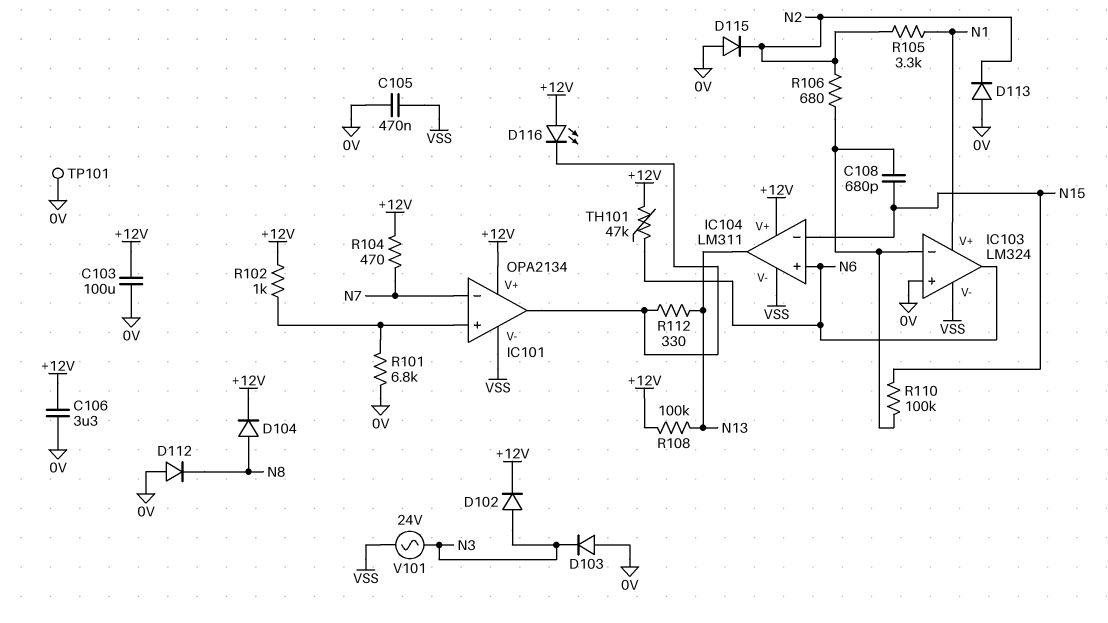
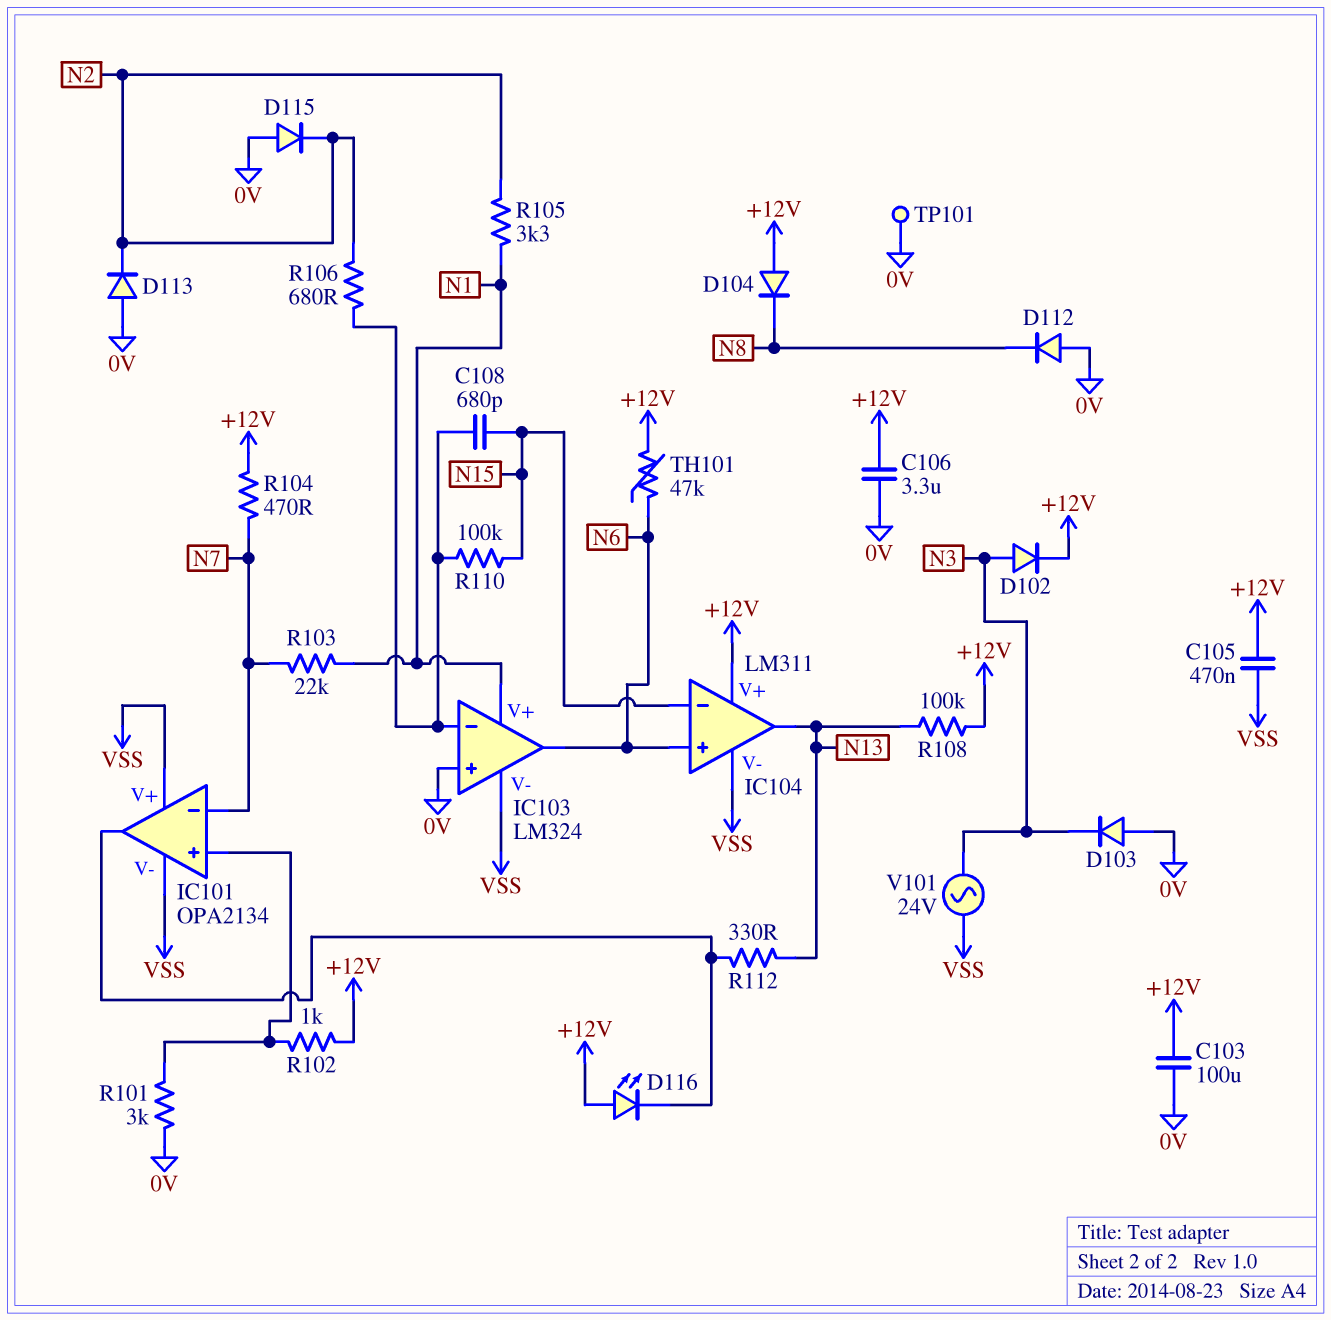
C105: 470nF (0V, VSS) -> 470nF (+12V, VSS)
D104: diode (A N8, K +12V) -> diode (A +12V, K N8)
IC101 pin V+: +12V -> VSS
R101: 6.8k (0V, IC101/in+) -> 3k (0V, IC101/in+)
R103: none -> 22k (N1, N7)

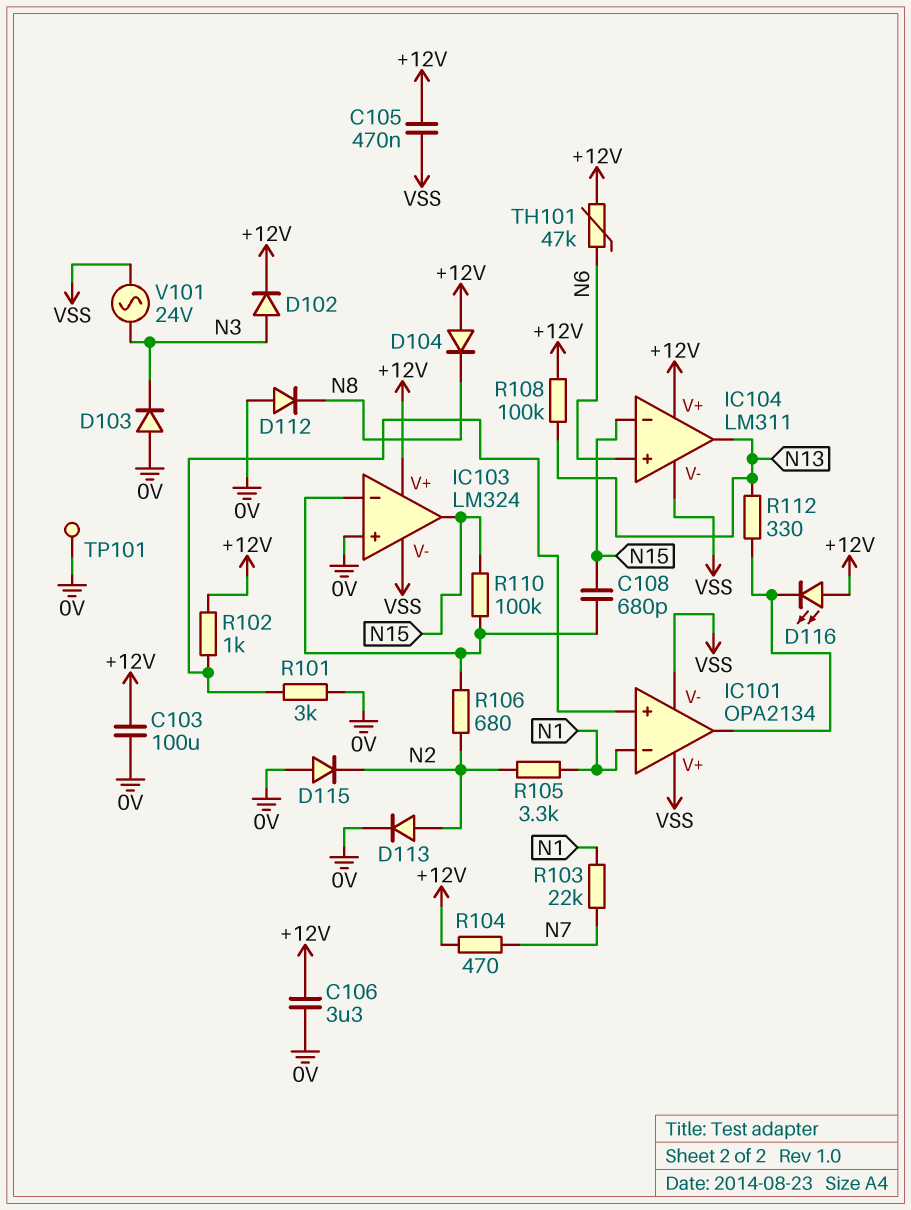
D113: diode (A 0V, K N2) -> diode (A N2, K 0V)
IC101 pin in-: N7 -> N1
IC103 pin V+: N1 -> +12V
IC103 pin out: N6 -> N15

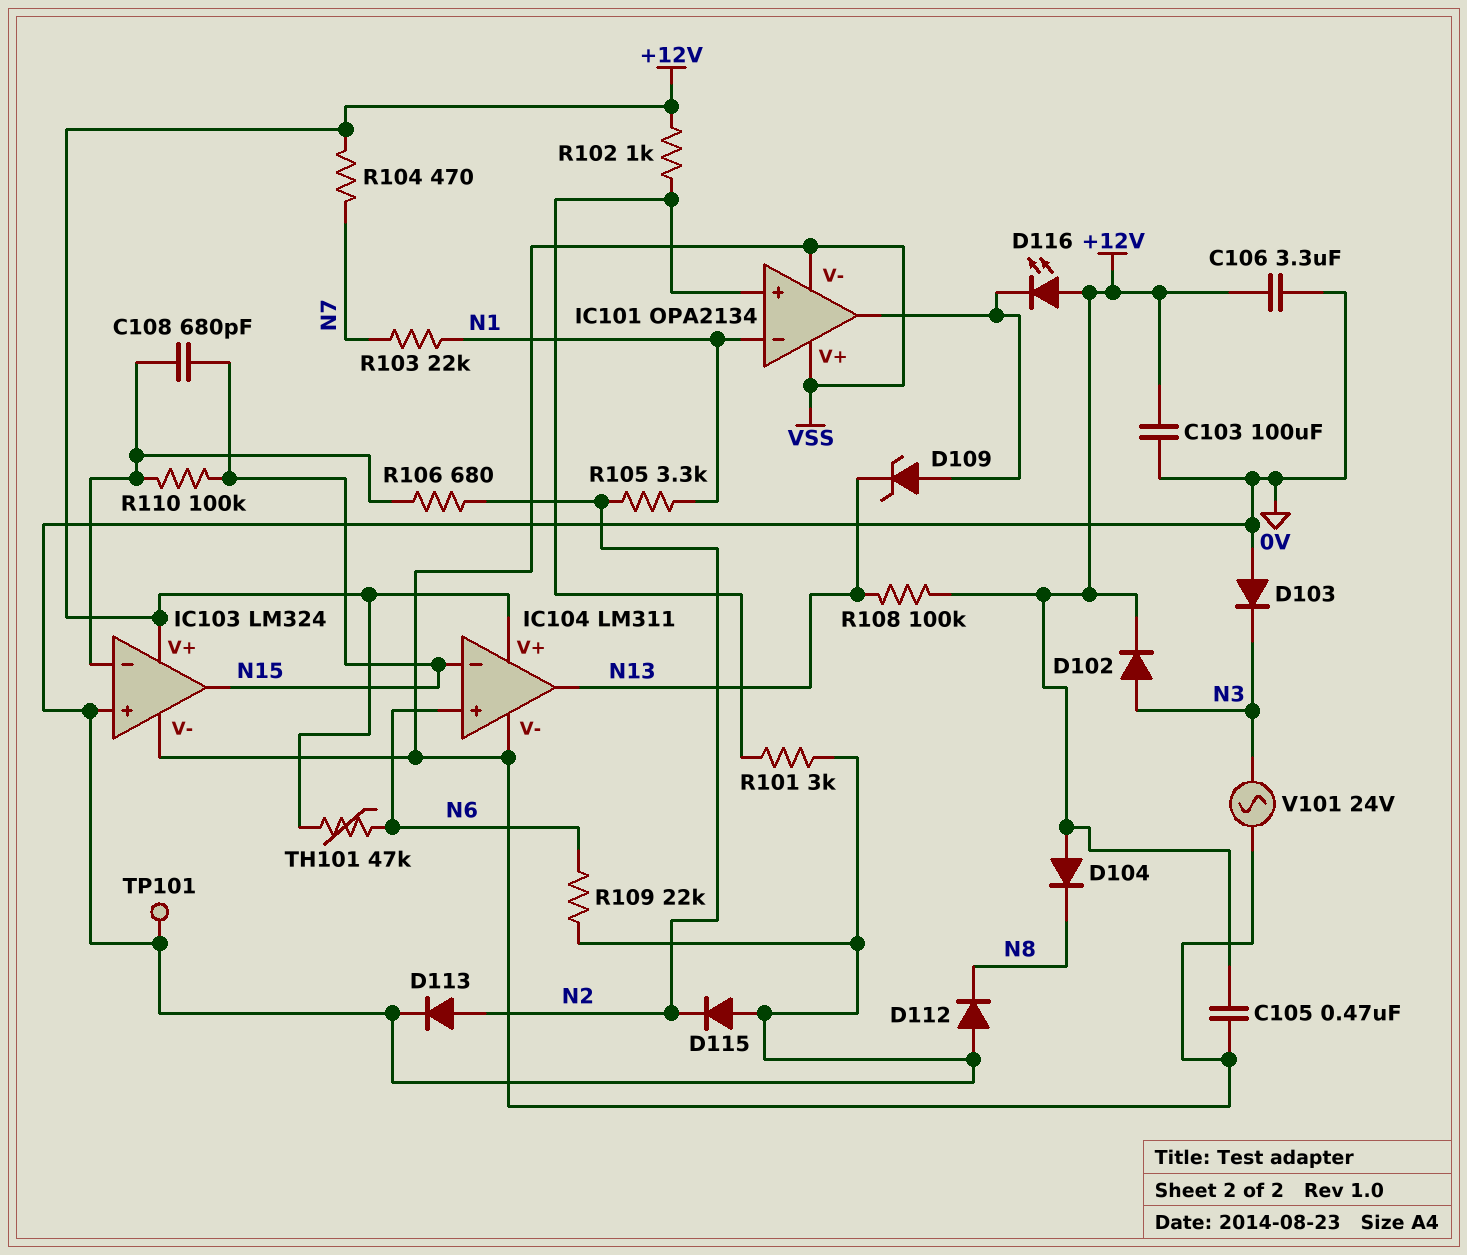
D109: none -> zener (A IC101/out, K N13)
R109: none -> 22k (0V, N6)
R112: 330 (IC101/out, N13) -> none

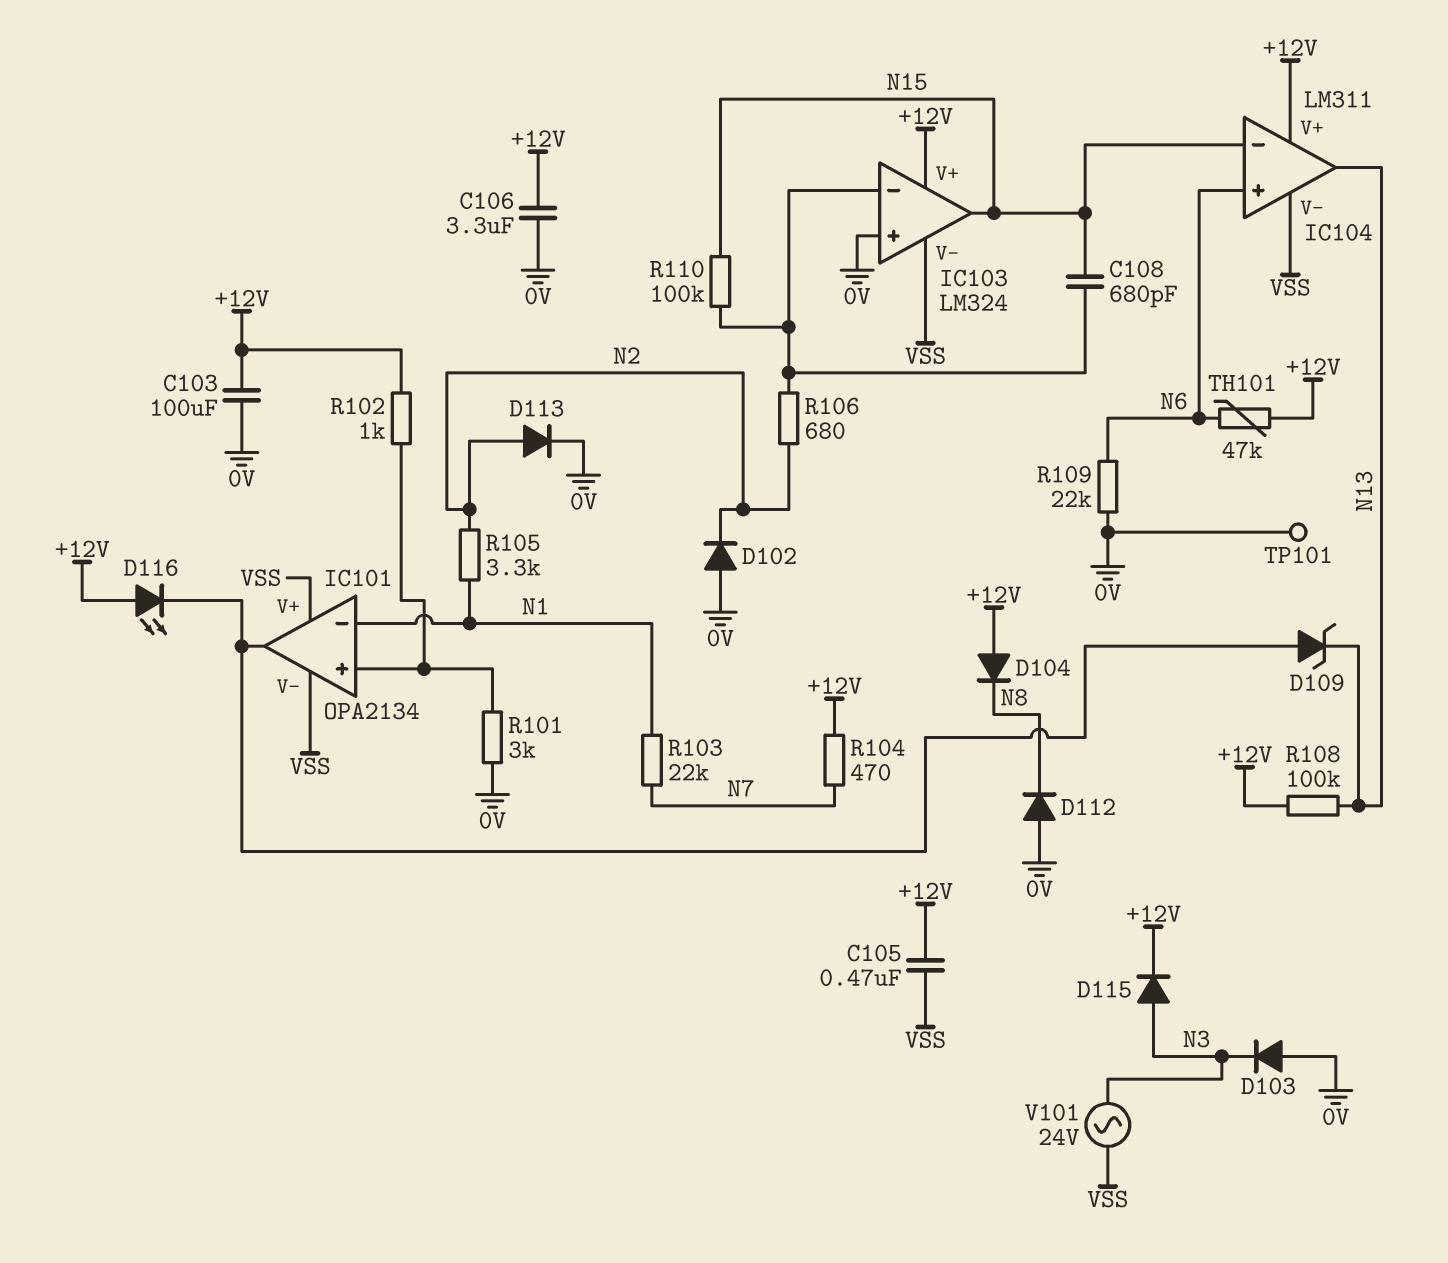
D102: diode (A N3, K +12V) -> diode (A 0V, K N2)
D115: diode (A 0V, K N2) -> diode (A N3, K +12V)

